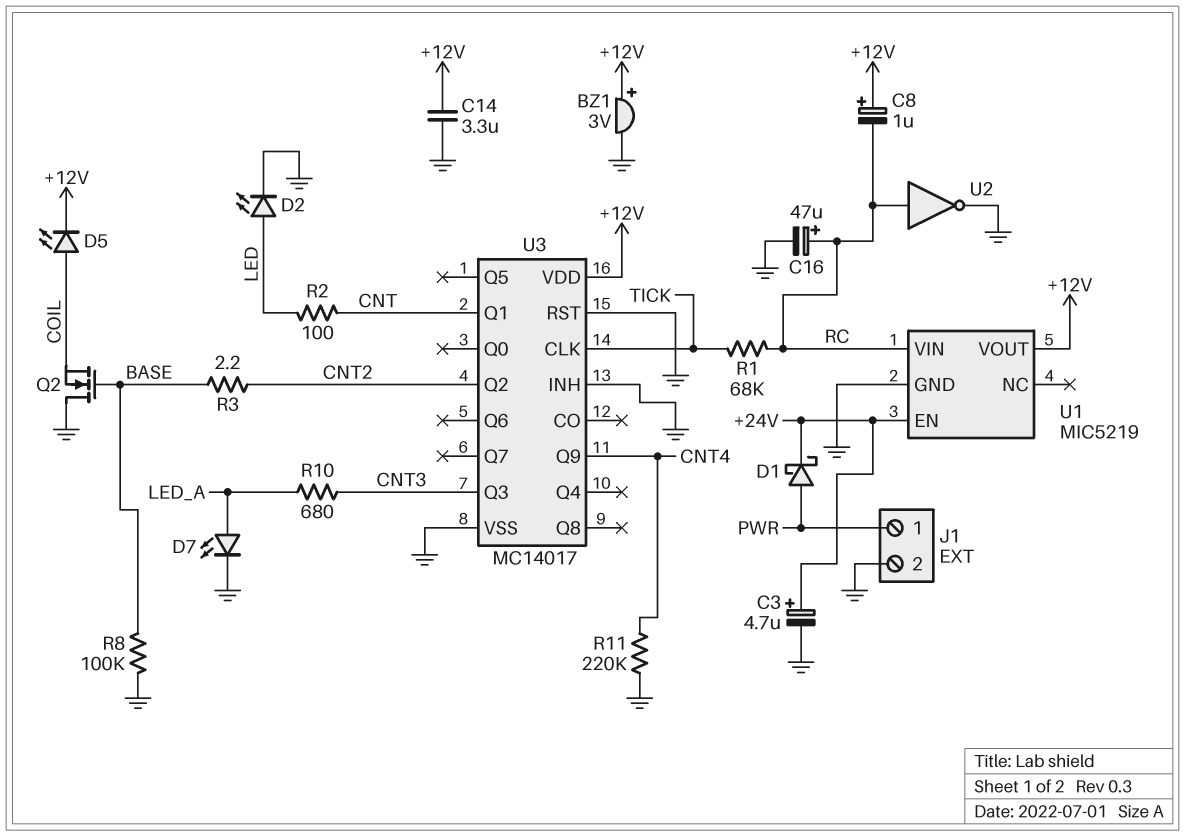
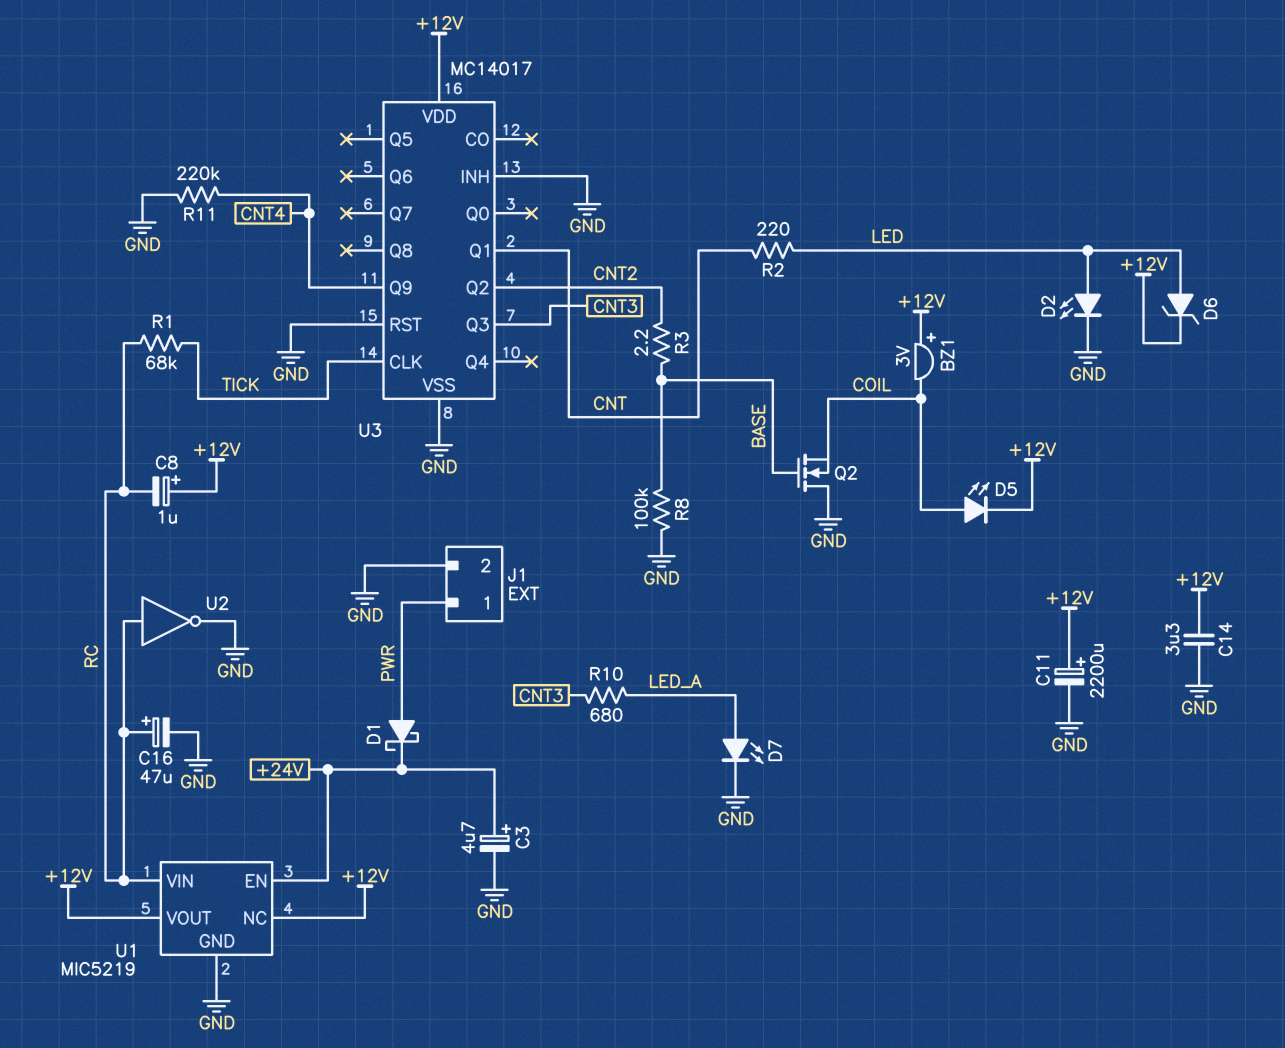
BZ1: buzzer 3V (plus +12V, minus GND) -> buzzer 3V (plus +12V, minus COIL)
C11: none -> 2200uF (plus +12V, minus GND)
D6: none -> zener (A LED, K +12V)
R2: 100 (CNT, LED) -> 220 (CNT, LED)
U1 pin NC: none -> +12V

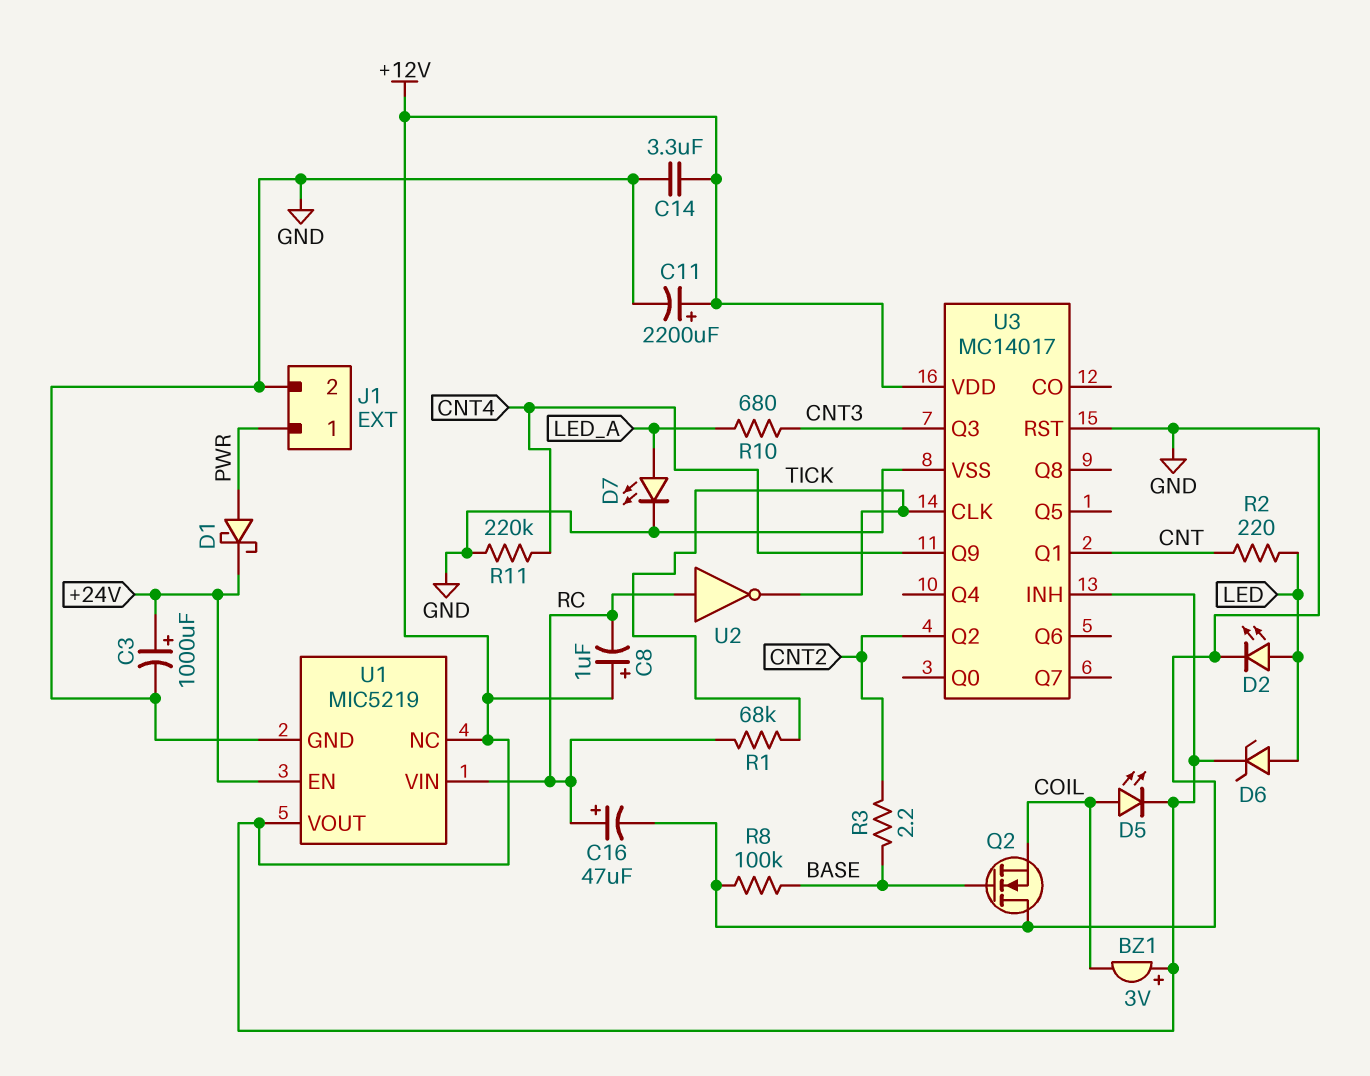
C3: 4.7uF (plus +24V, minus GND) -> 1000uF (plus +24V, minus GND)
U2: NOT (in RC, out GND) -> NOT (in RC, out TICK)
U3 pin INH: GND -> +12V

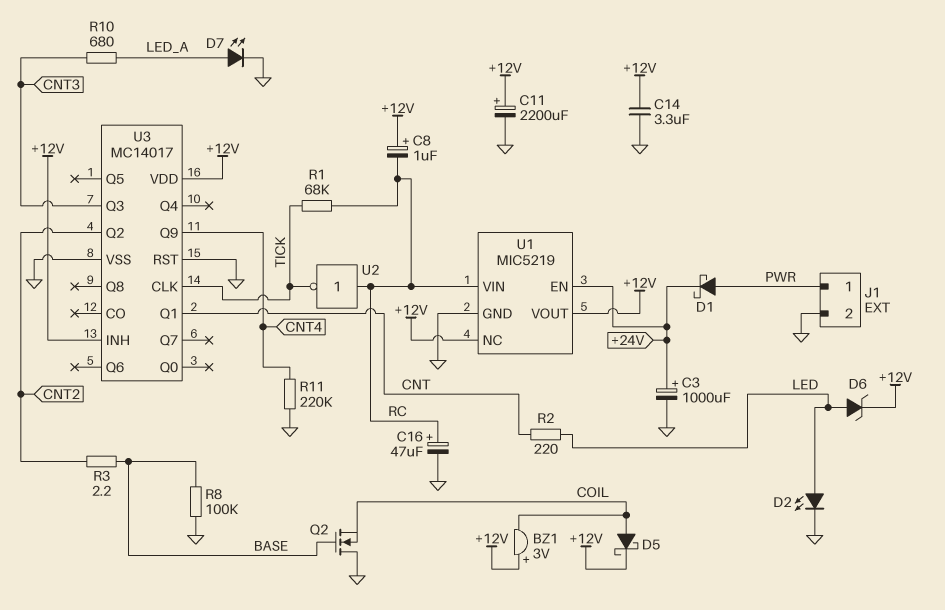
D5: LED (A COIL, K +12V) -> schottky (A COIL, K +12V)

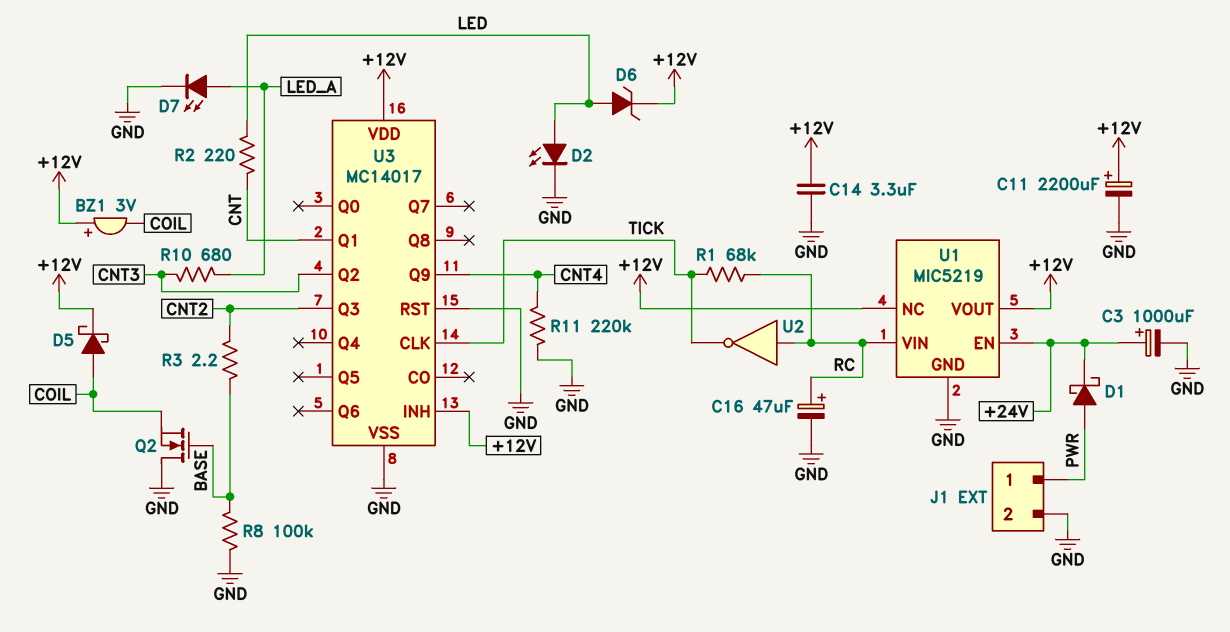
C8: 1uF (plus +12V, minus RC) -> none
U3 pin Q2: CNT2 -> CNT3
U3 pin Q3: CNT3 -> CNT2

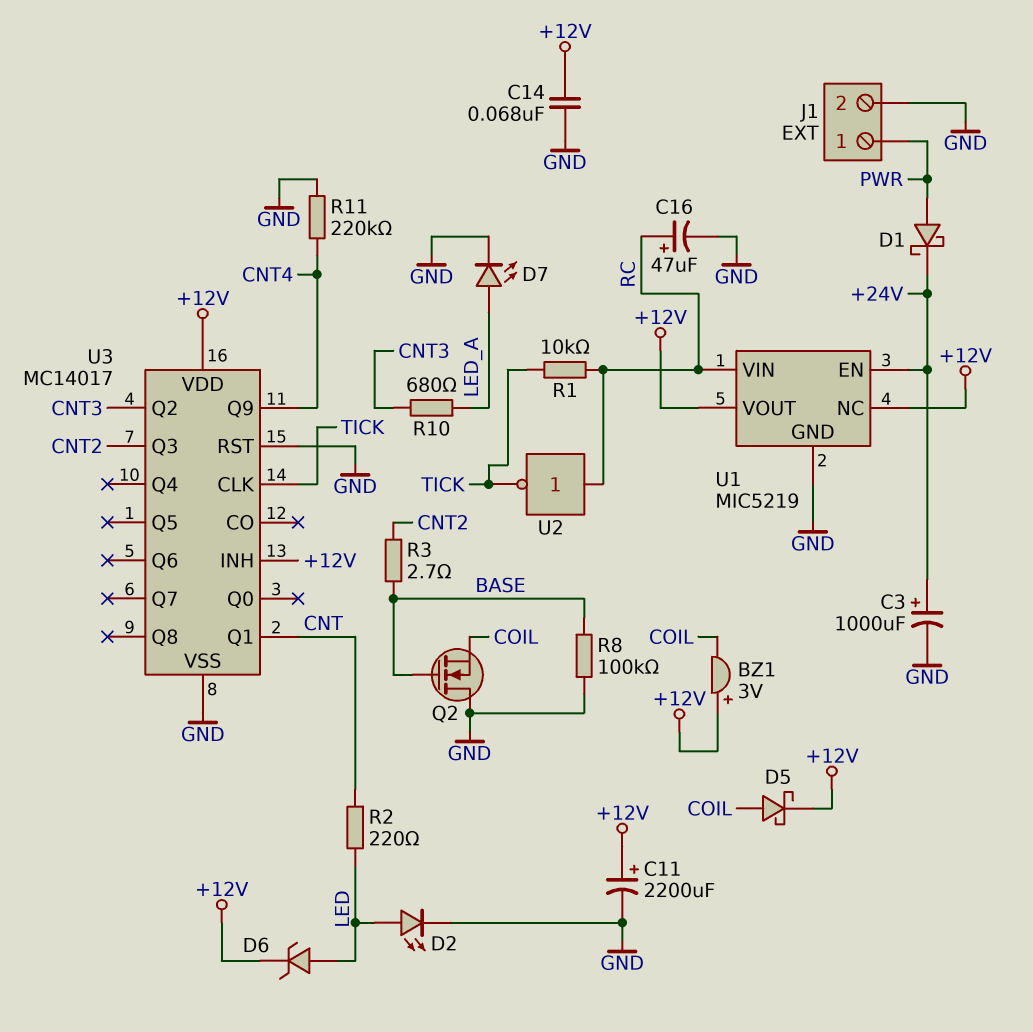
C14: 3.3uF (+12V, GND) -> 68nF (+12V, GND)
R1: 68k (RC, TICK) -> 10k (RC, TICK)
R3: 2.2 (BASE, CNT2) -> 2.7 (BASE, CNT2)

